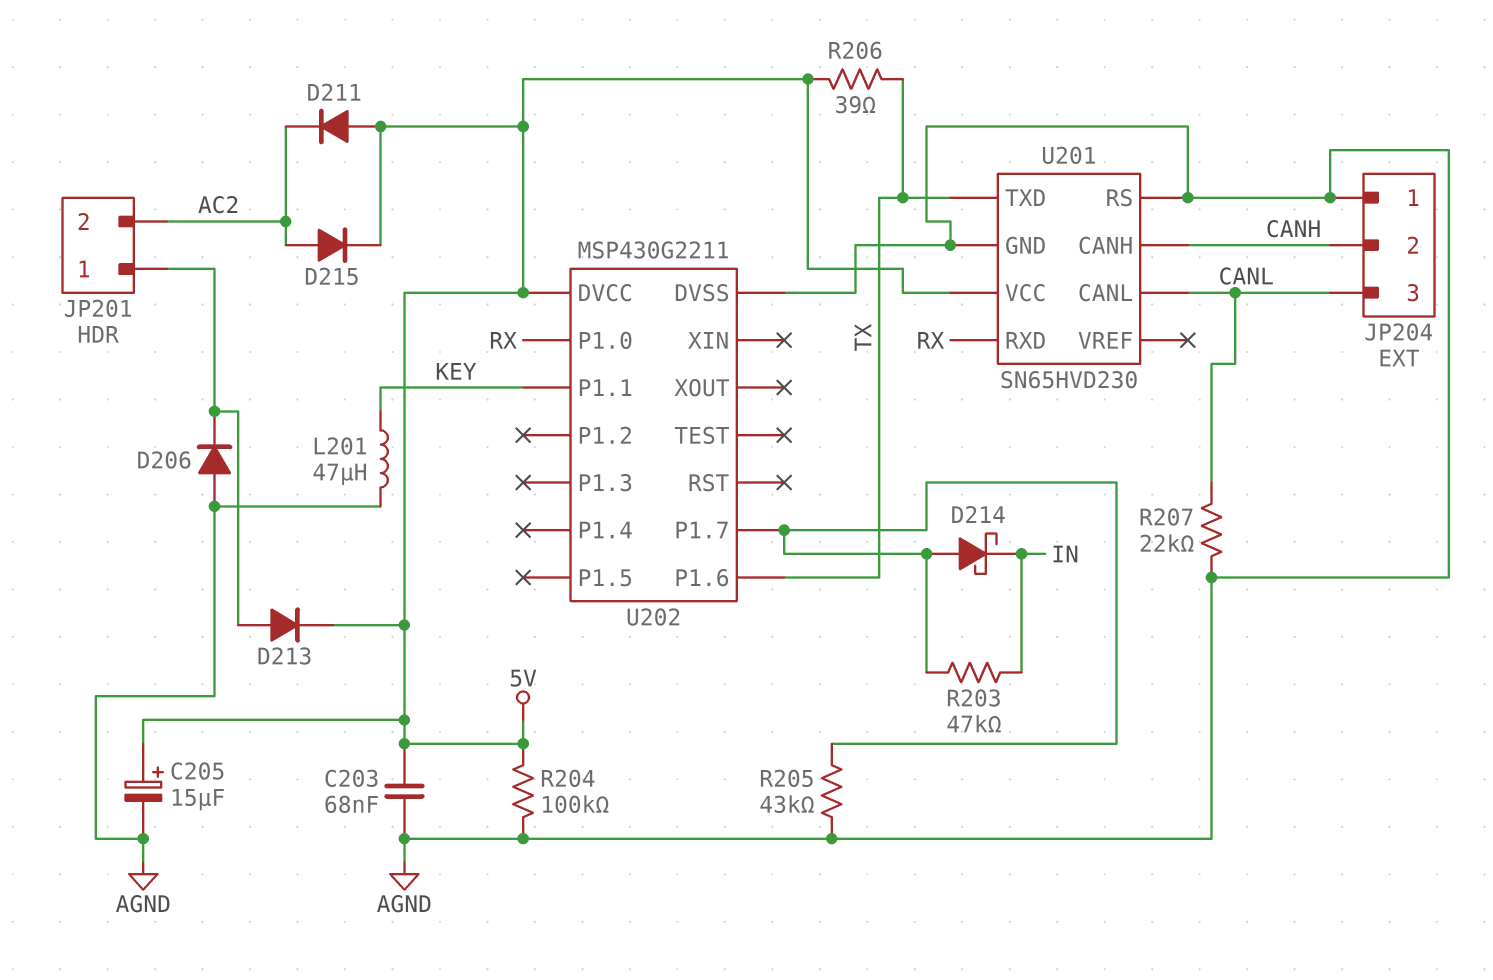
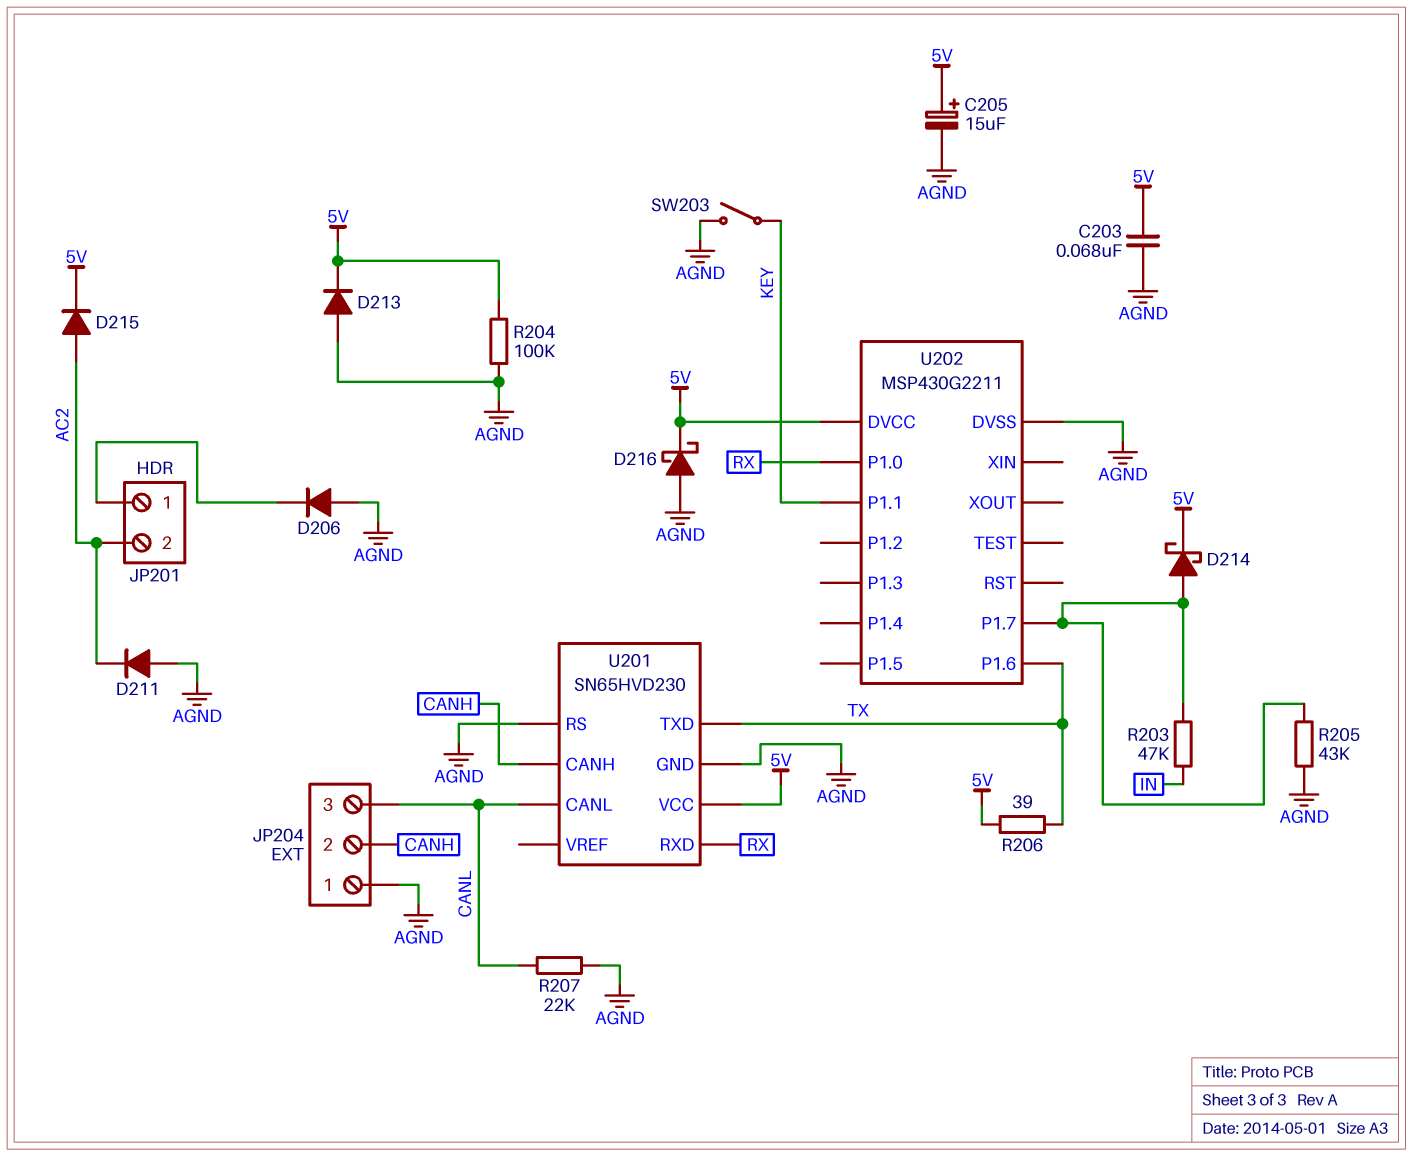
D211: diode (A 5V, K AC2) -> diode (A AGND, K AC2)
D213: diode (A JP201/1, K 5V) -> diode (A AGND, K 5V)
D214: schottky (A U202/P1.7, K IN) -> schottky (A U202/P1.7, K 5V)
D216: none -> schottky (A AGND, K 5V)
L201: 47uH (AGND, KEY) -> none
SW203: none -> switch (AGND, KEY)

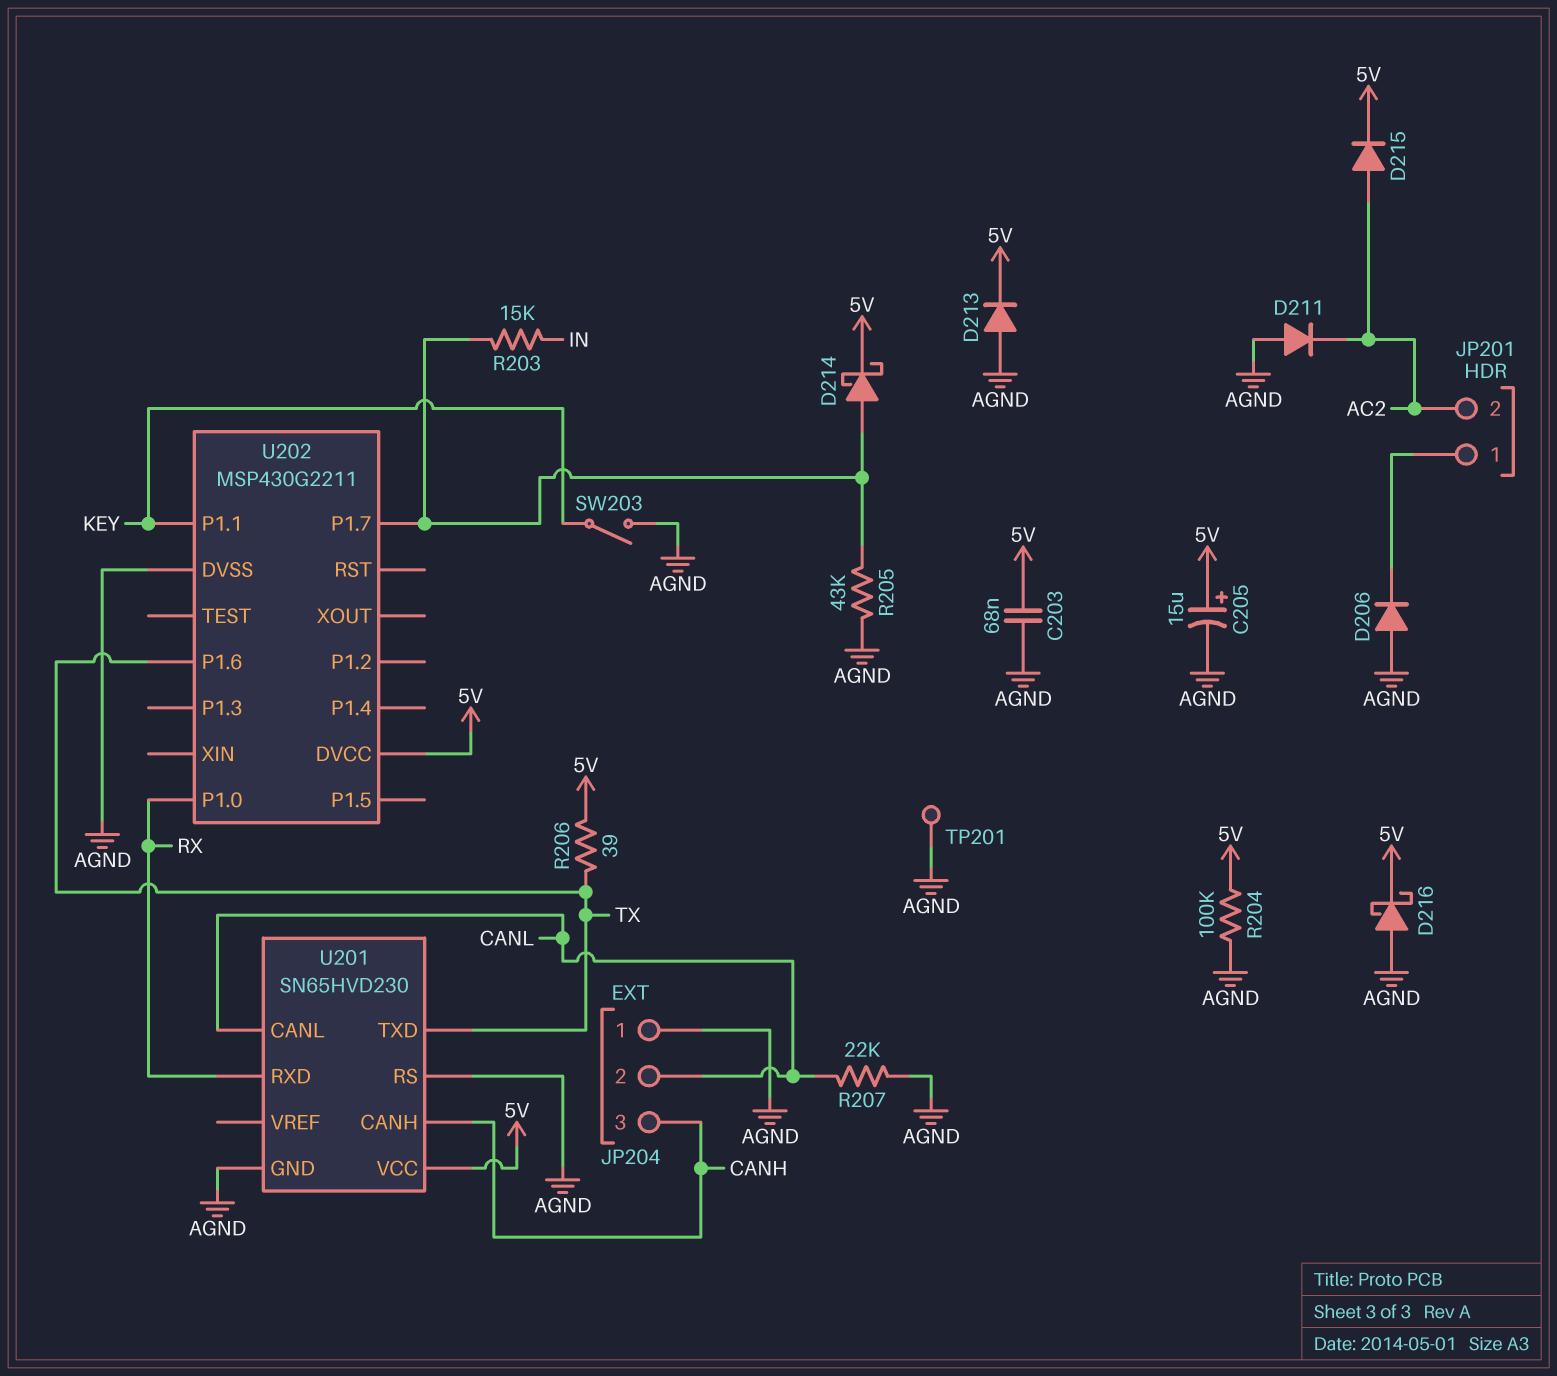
JP204 pin 2: CANH -> CANL
JP204 pin 3: CANL -> CANH
R203: 47k (IN, U202/P1.7) -> 15k (IN, U202/P1.7)
TP201: none -> test point (AGND)

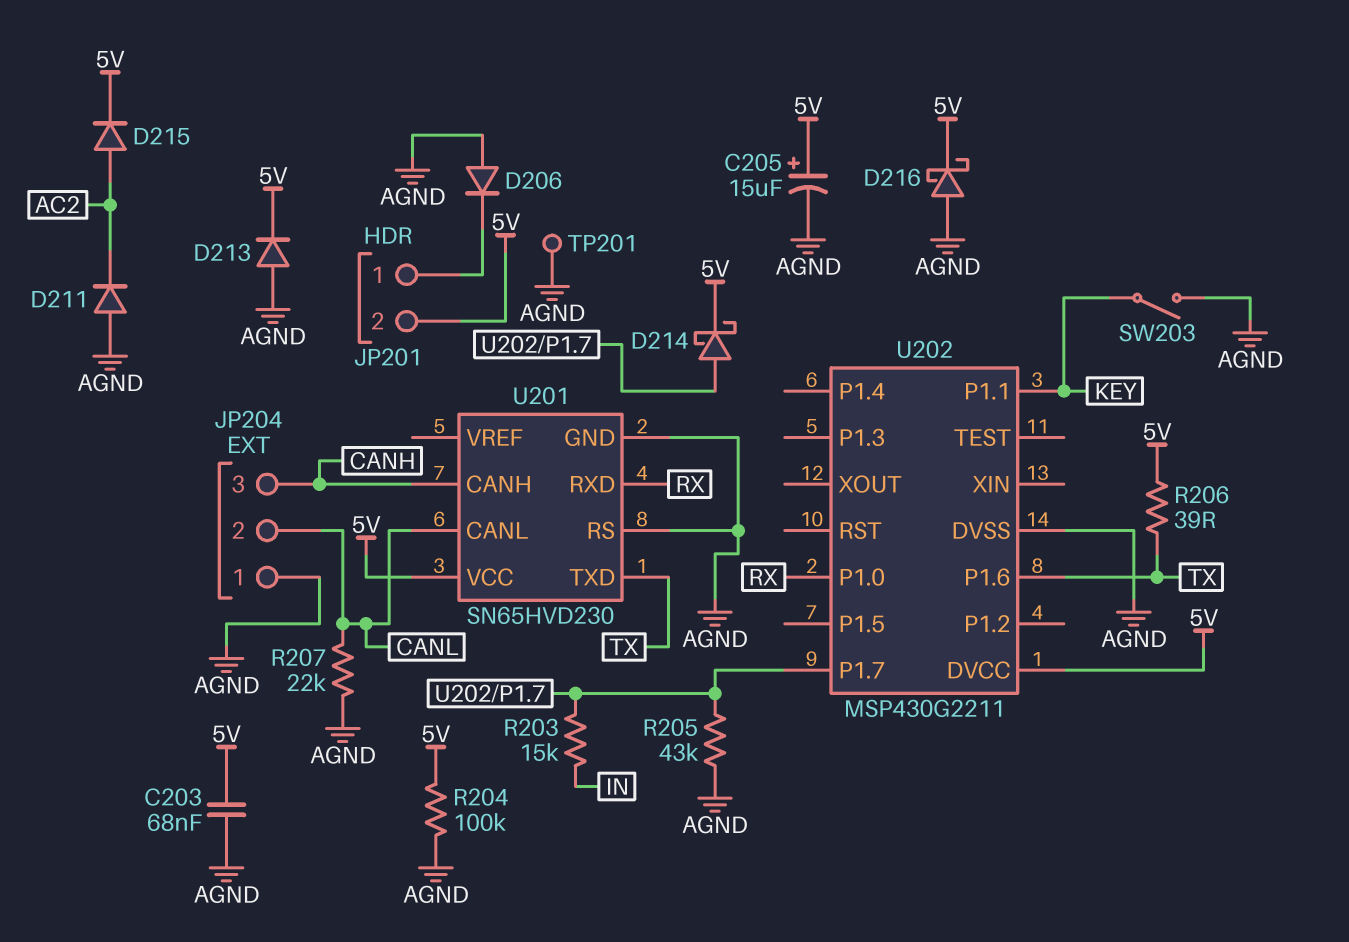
JP201 pin 2: AC2 -> 5V

